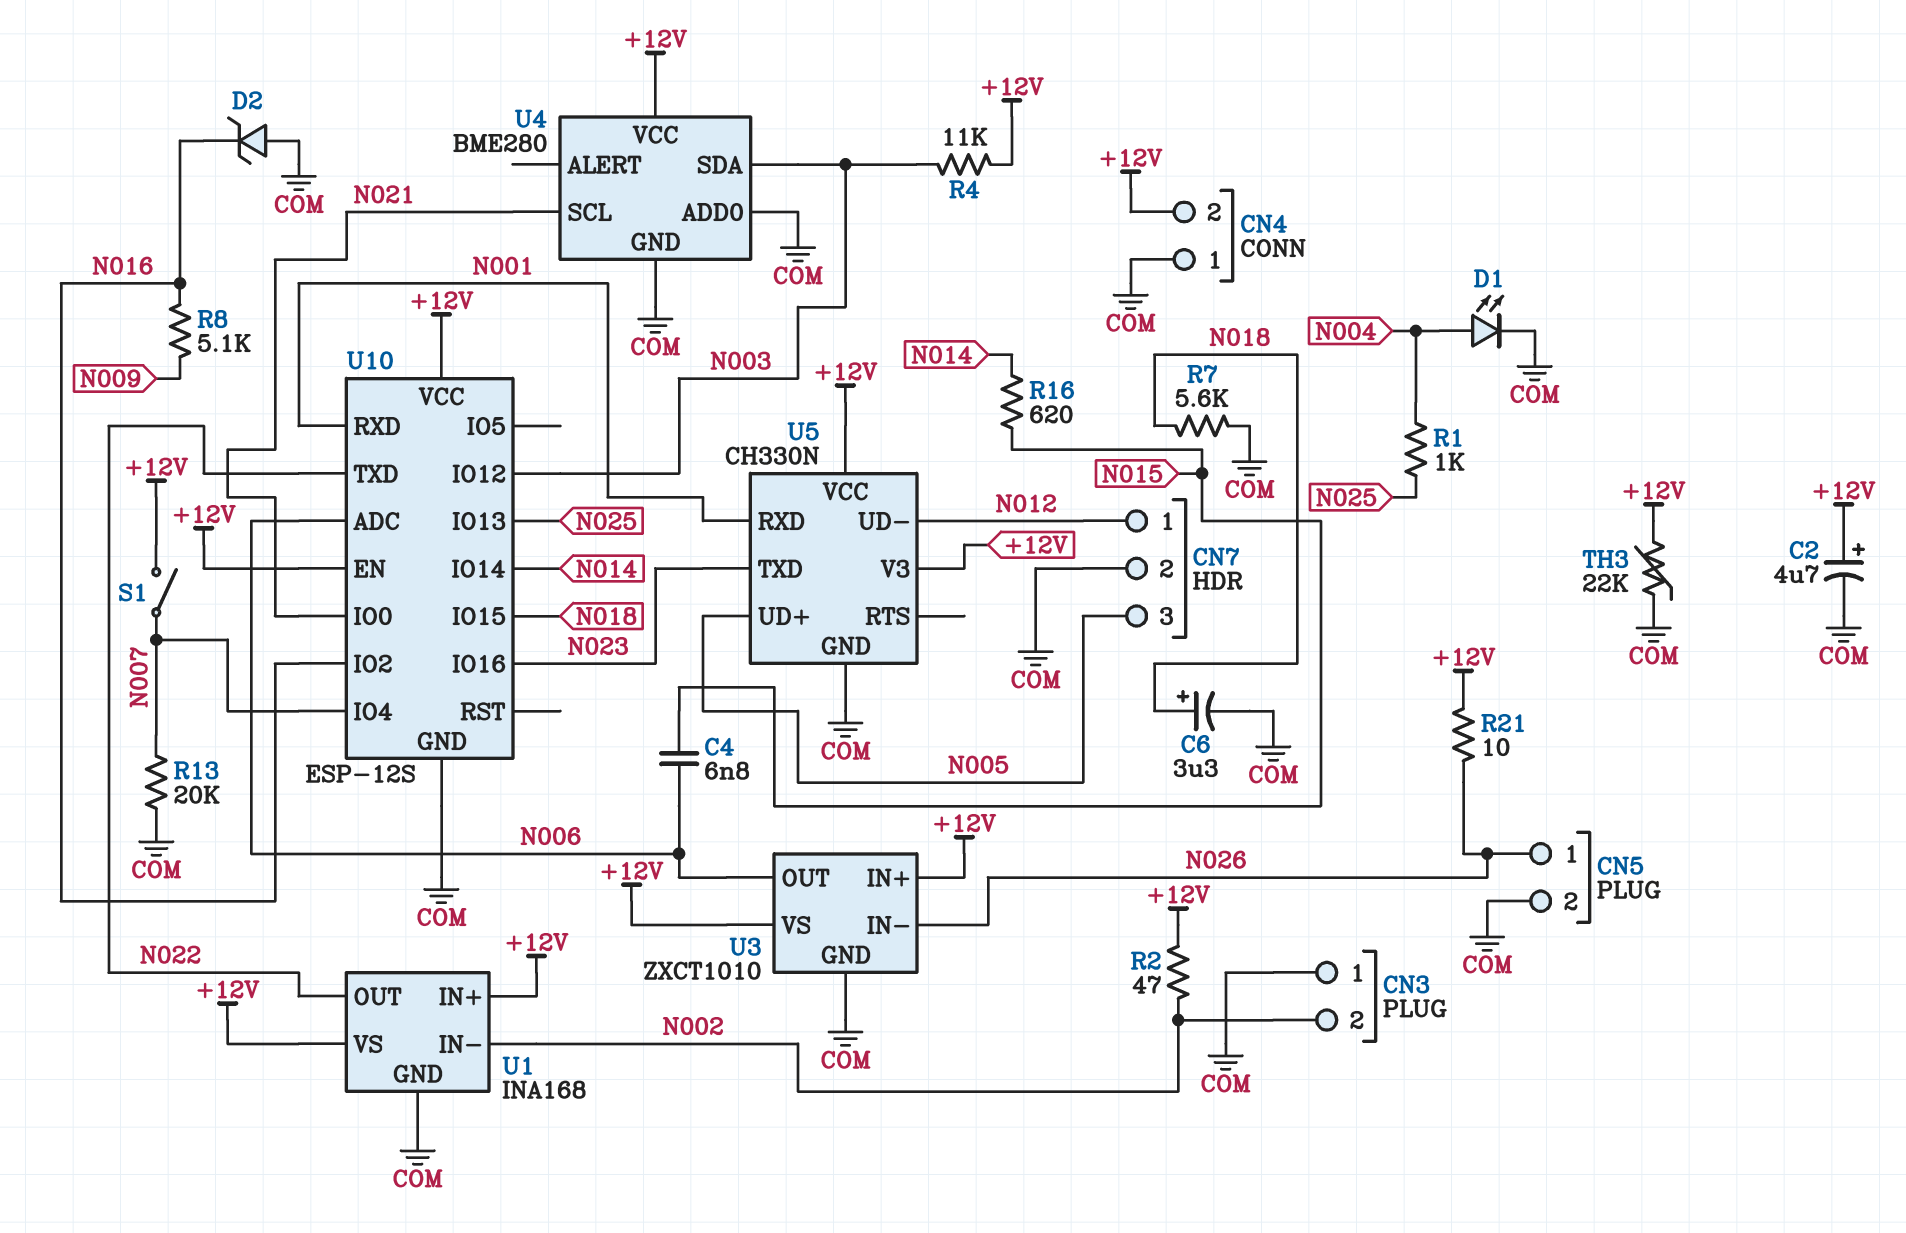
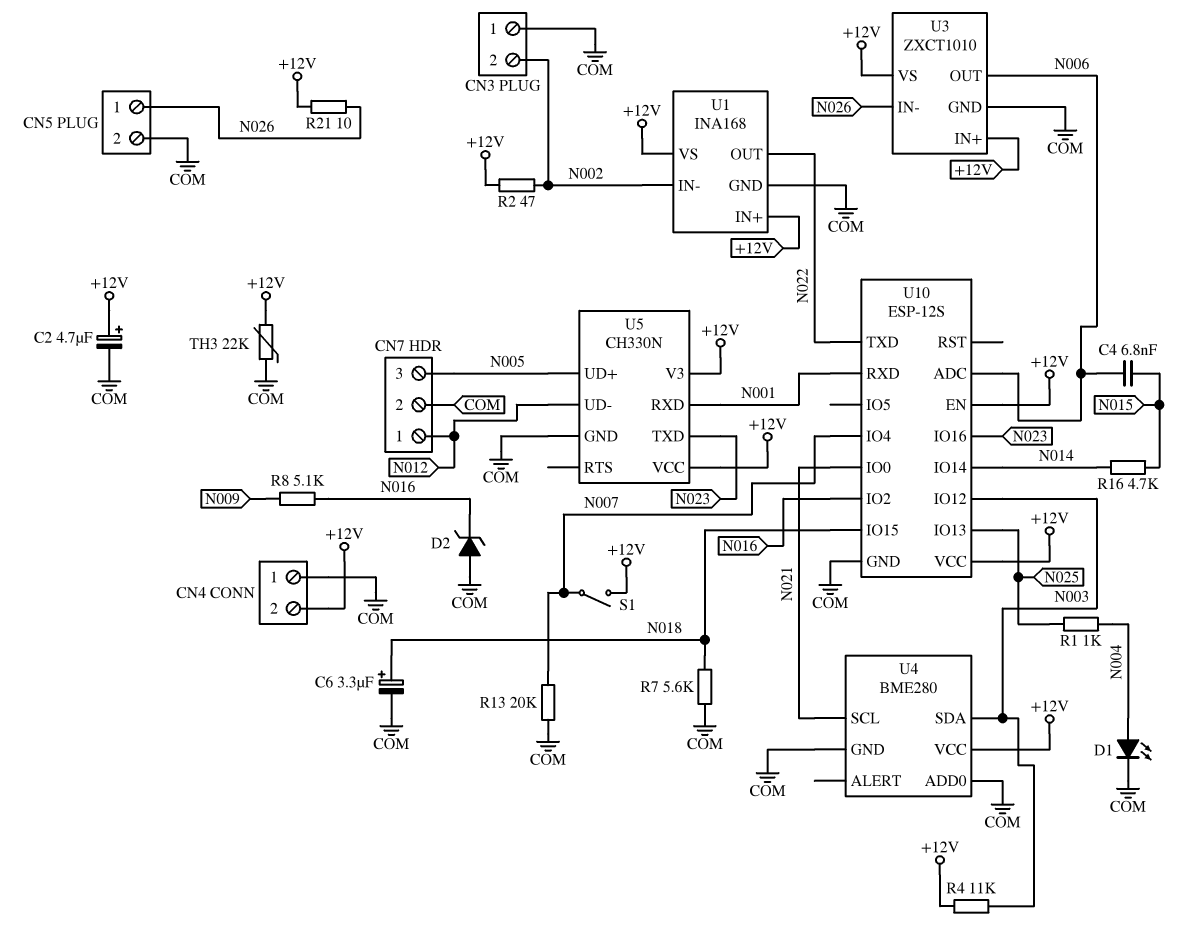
R16: 620 (N014, N015) -> 4.7k (N014, N015)

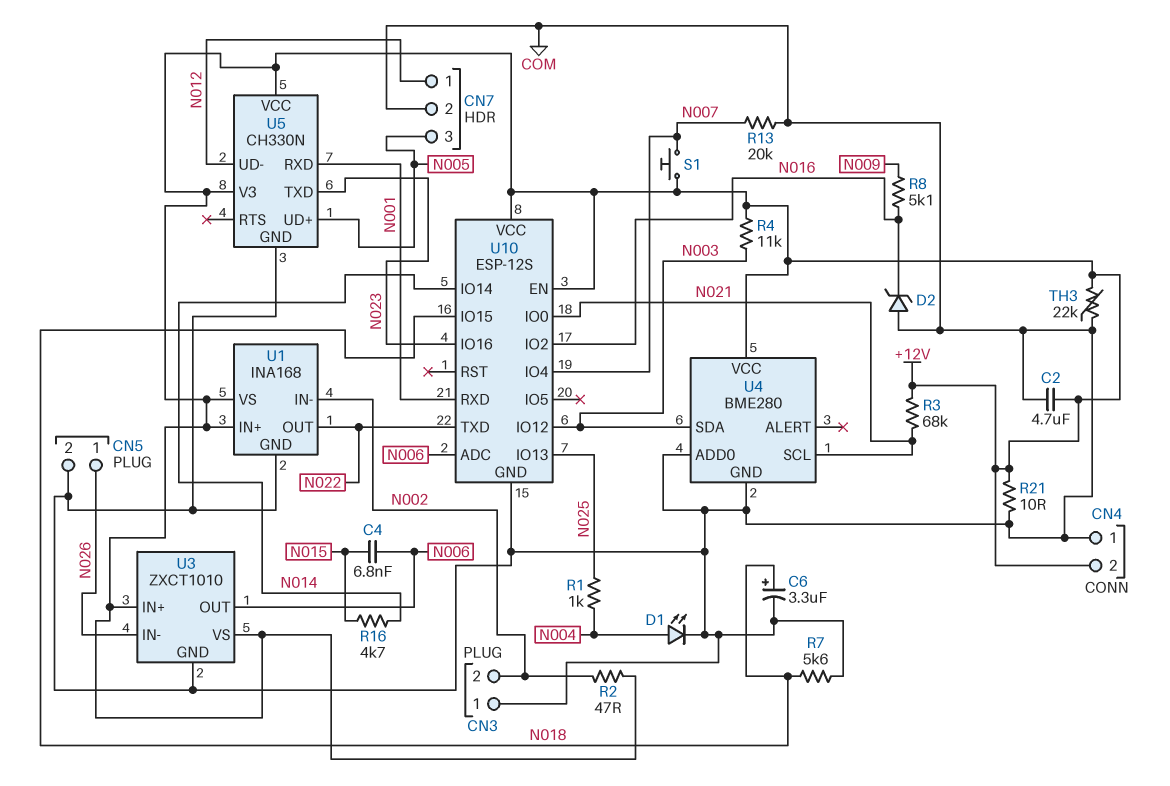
C2: 4.7uF (plus +12V, minus COM) -> 4.7uF (+12V, COM)
R3: none -> 68k (+12V, N021)
R21: 10 (+12V, N026) -> 10 (+12V, COM)
S1: switch (+12V, N007) -> button (+12V, N007)

